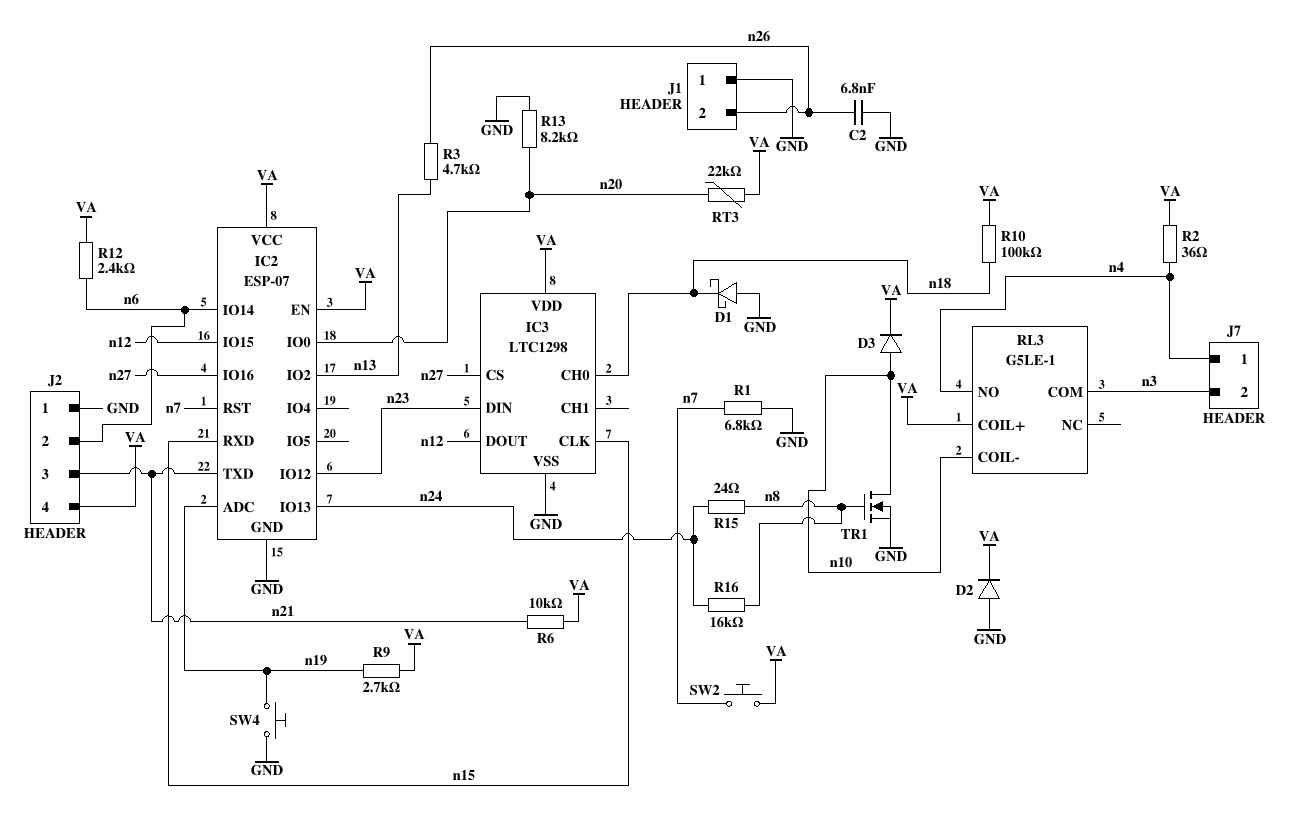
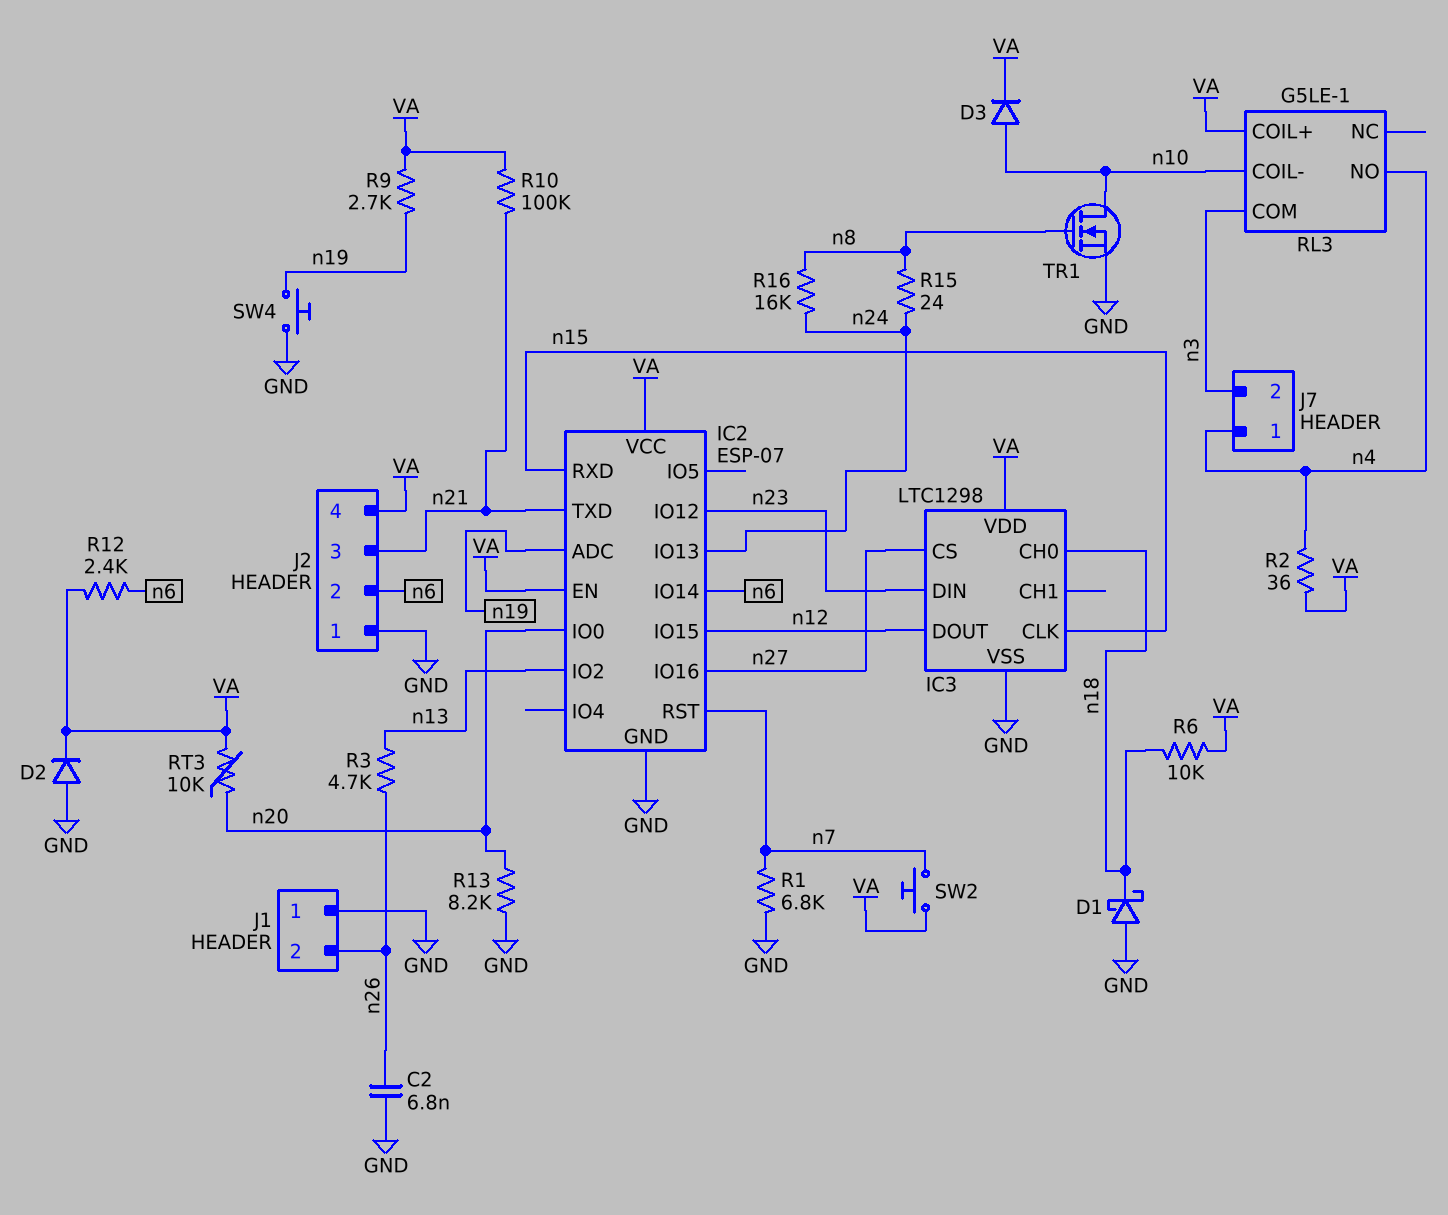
R6: 10k (VA, n21) -> 10k (VA, n18)
R10: 100k (VA, n18) -> 100k (VA, n21)
RT3: 22k (VA, n20) -> 10k (VA, n20)

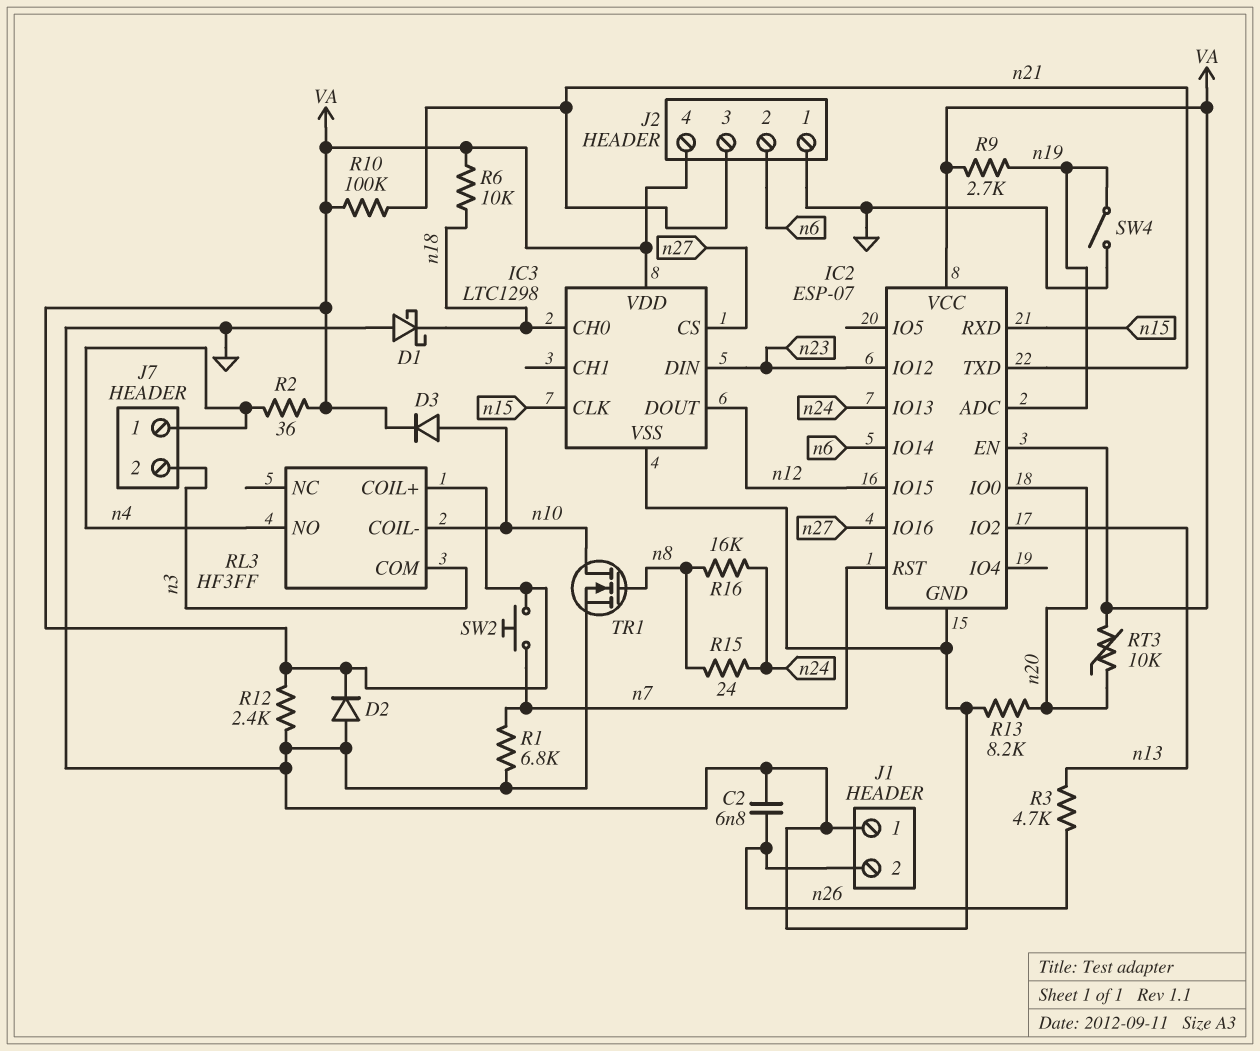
R12: 2.4k (VA, n6) -> 2.4k (GND, VA)
RL3: G5LE-1 -> HF3FF
SW4: button (GND, n19) -> switch (GND, n19)

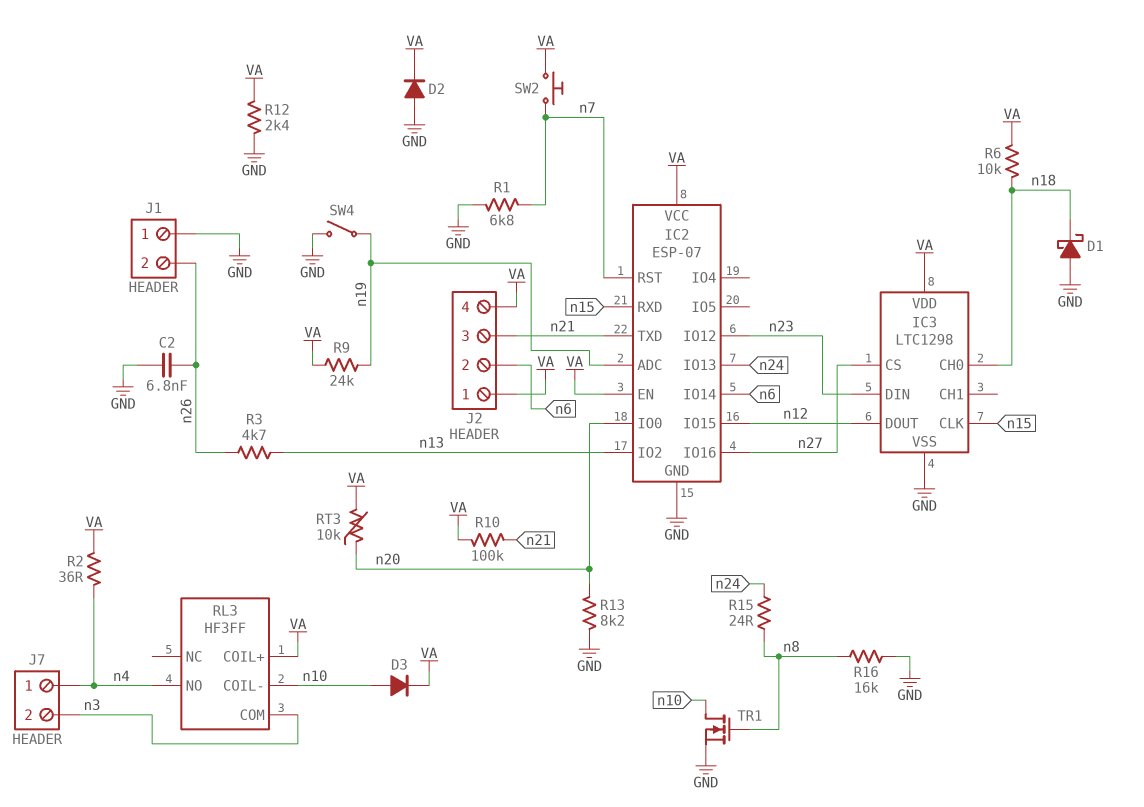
J2 pin 1: GND -> VA
R9: 2.7k (VA, n19) -> 24k (VA, n19)
R16: 16k (n8, n24) -> 16k (GND, n8)

